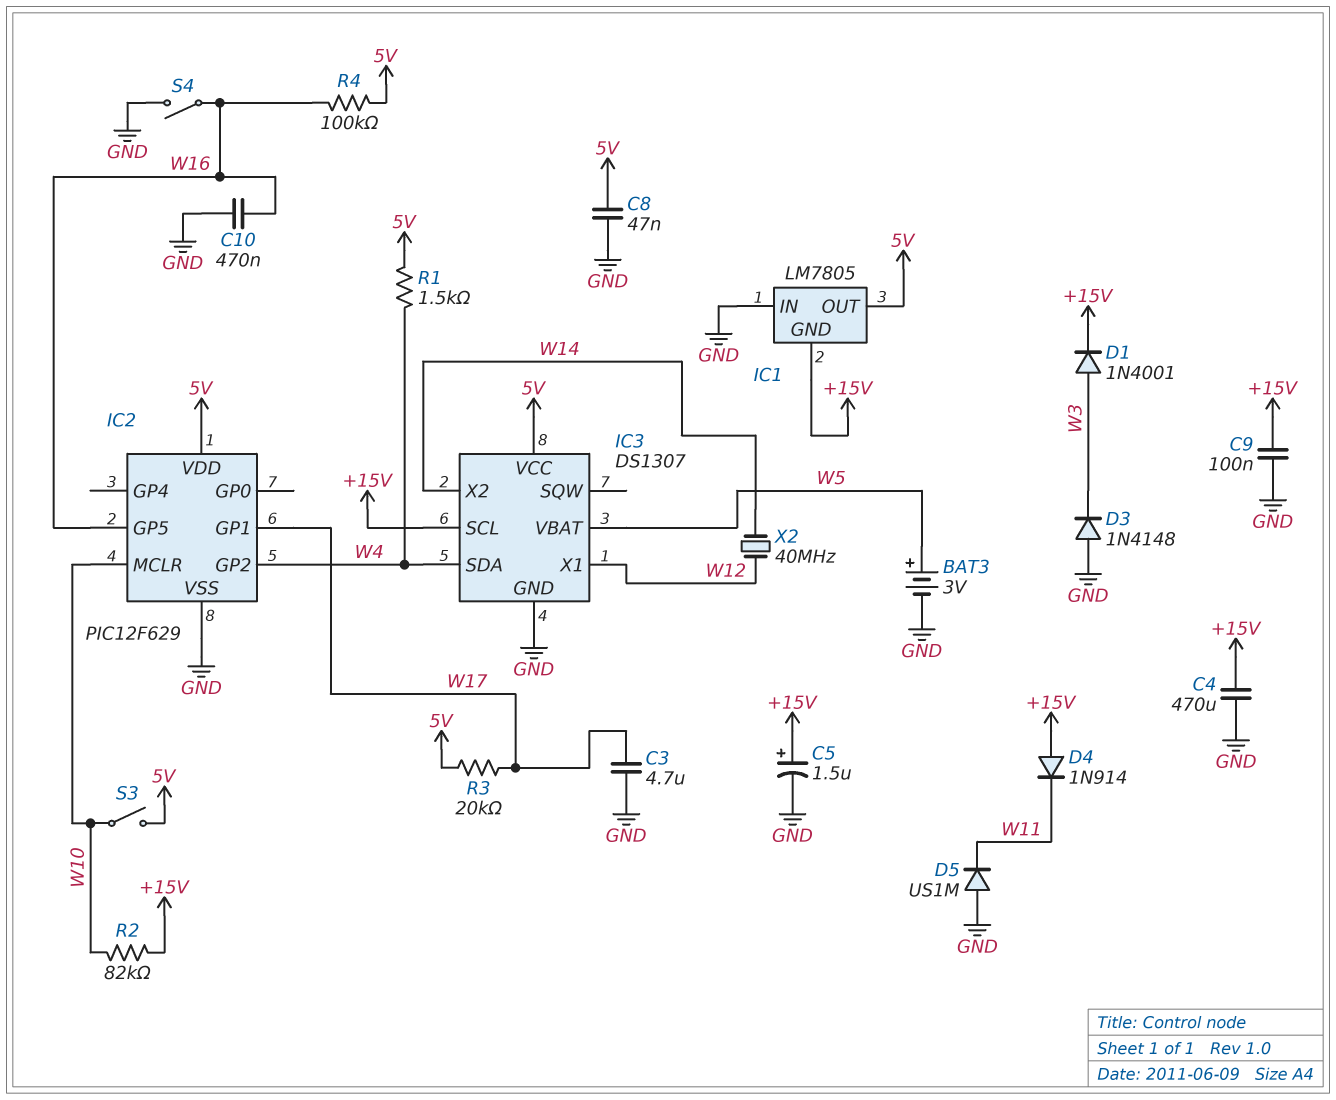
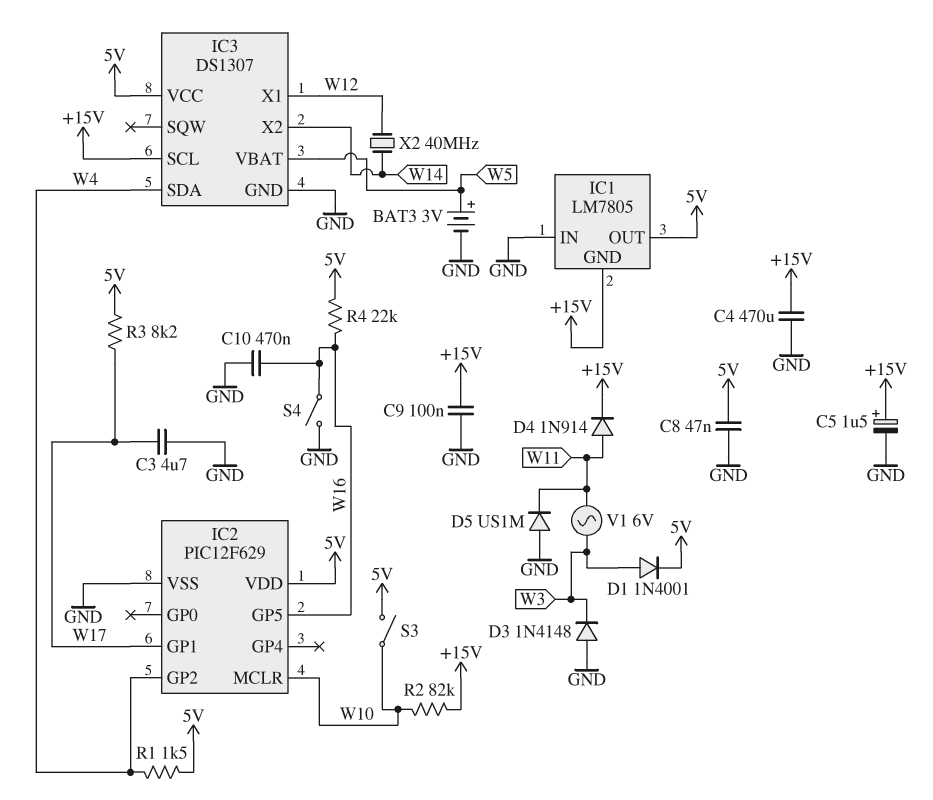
D1: diode 1N4001 (A W3, K +15V) -> diode 1N4001 (A W3, K 5V)
D4: diode 1N914 (A +15V, K W11) -> diode 1N914 (A W11, K +15V)
R3: 20k (5V, W17) -> 8.2k (5V, W17)
R4: 100k (5V, W16) -> 22k (5V, W16)
V1: none -> AC 6V (W3, W11)

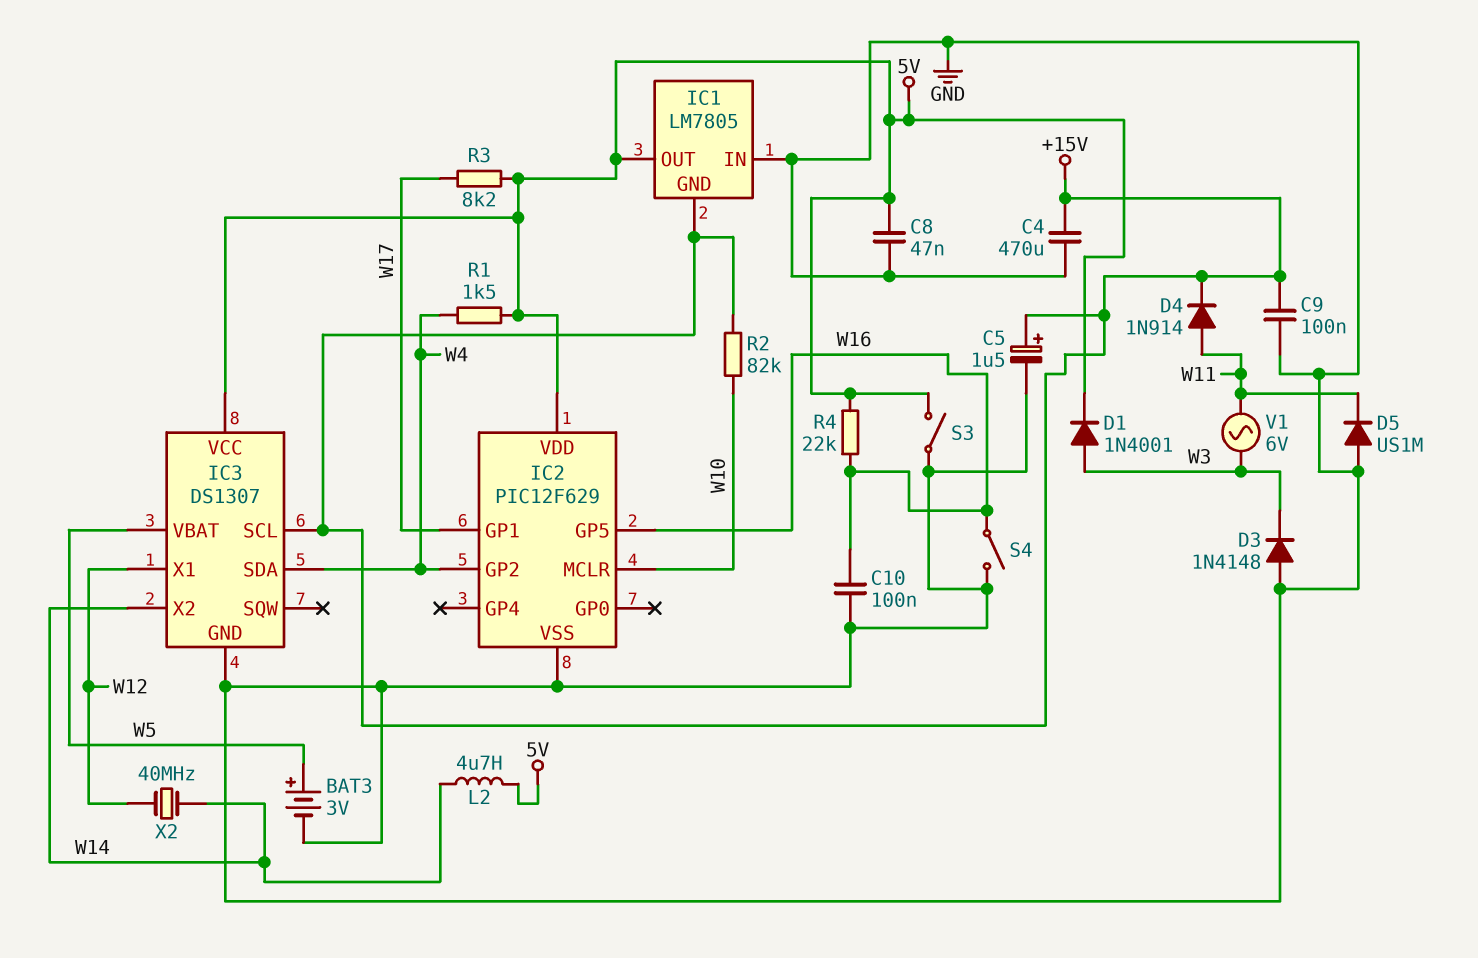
C3: 4.7uF (GND, W17) -> none
C10: 470nF (GND, W16) -> 100nF (GND, W16)
L2: none -> 4.7uH (5V, W14)
S3: switch (5V, W10) -> switch (5V, GND)

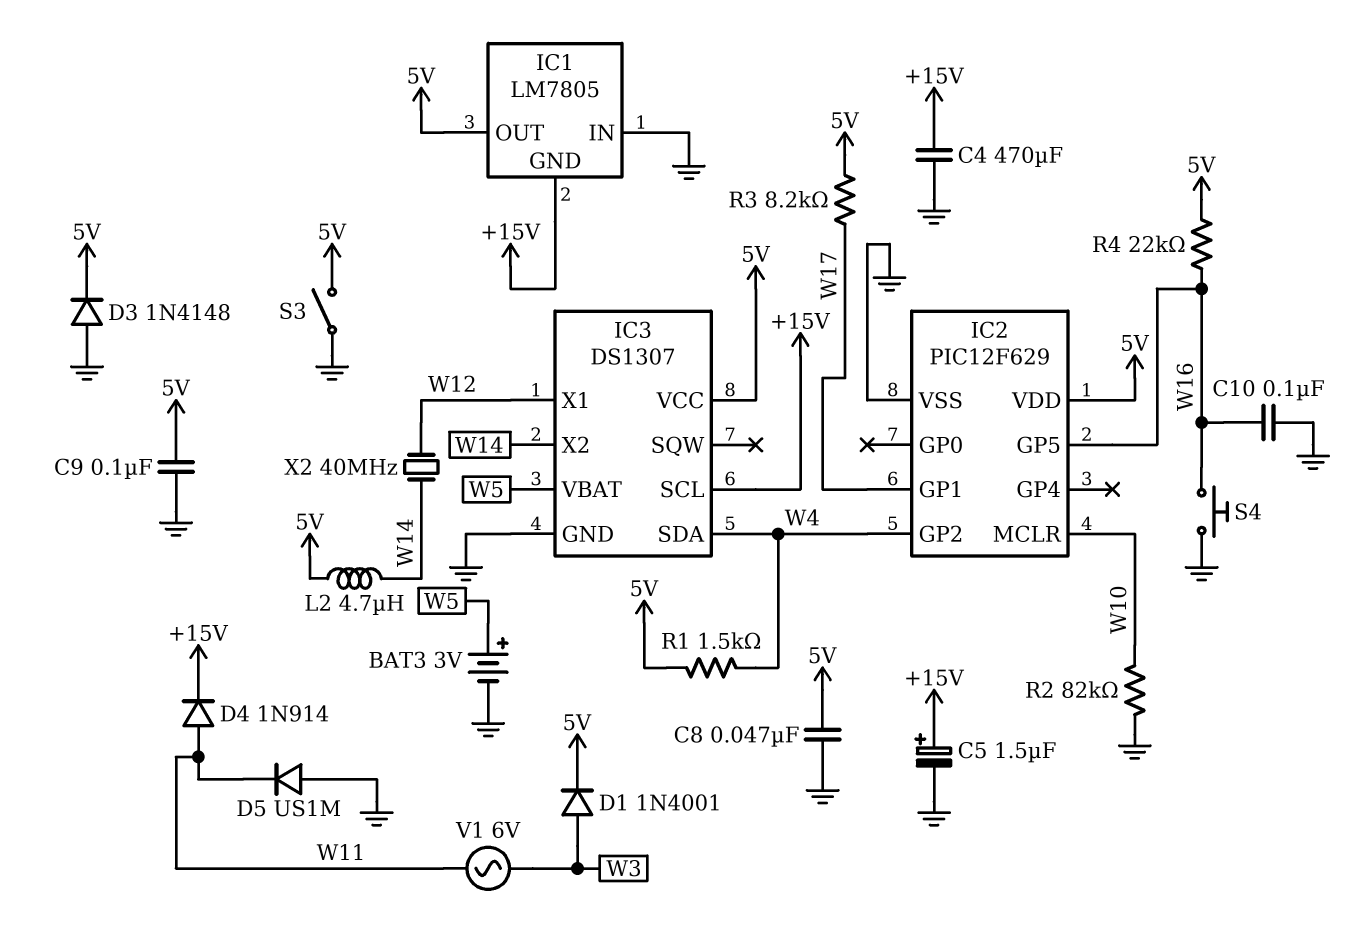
C9: 100nF (+15V, GND) -> 100nF (5V, GND)
D3: diode 1N4148 (A GND, K W3) -> diode 1N4148 (A GND, K 5V)
R2: 82k (+15V, W10) -> 82k (GND, W10)
S4: switch (GND, W16) -> button (GND, W16)

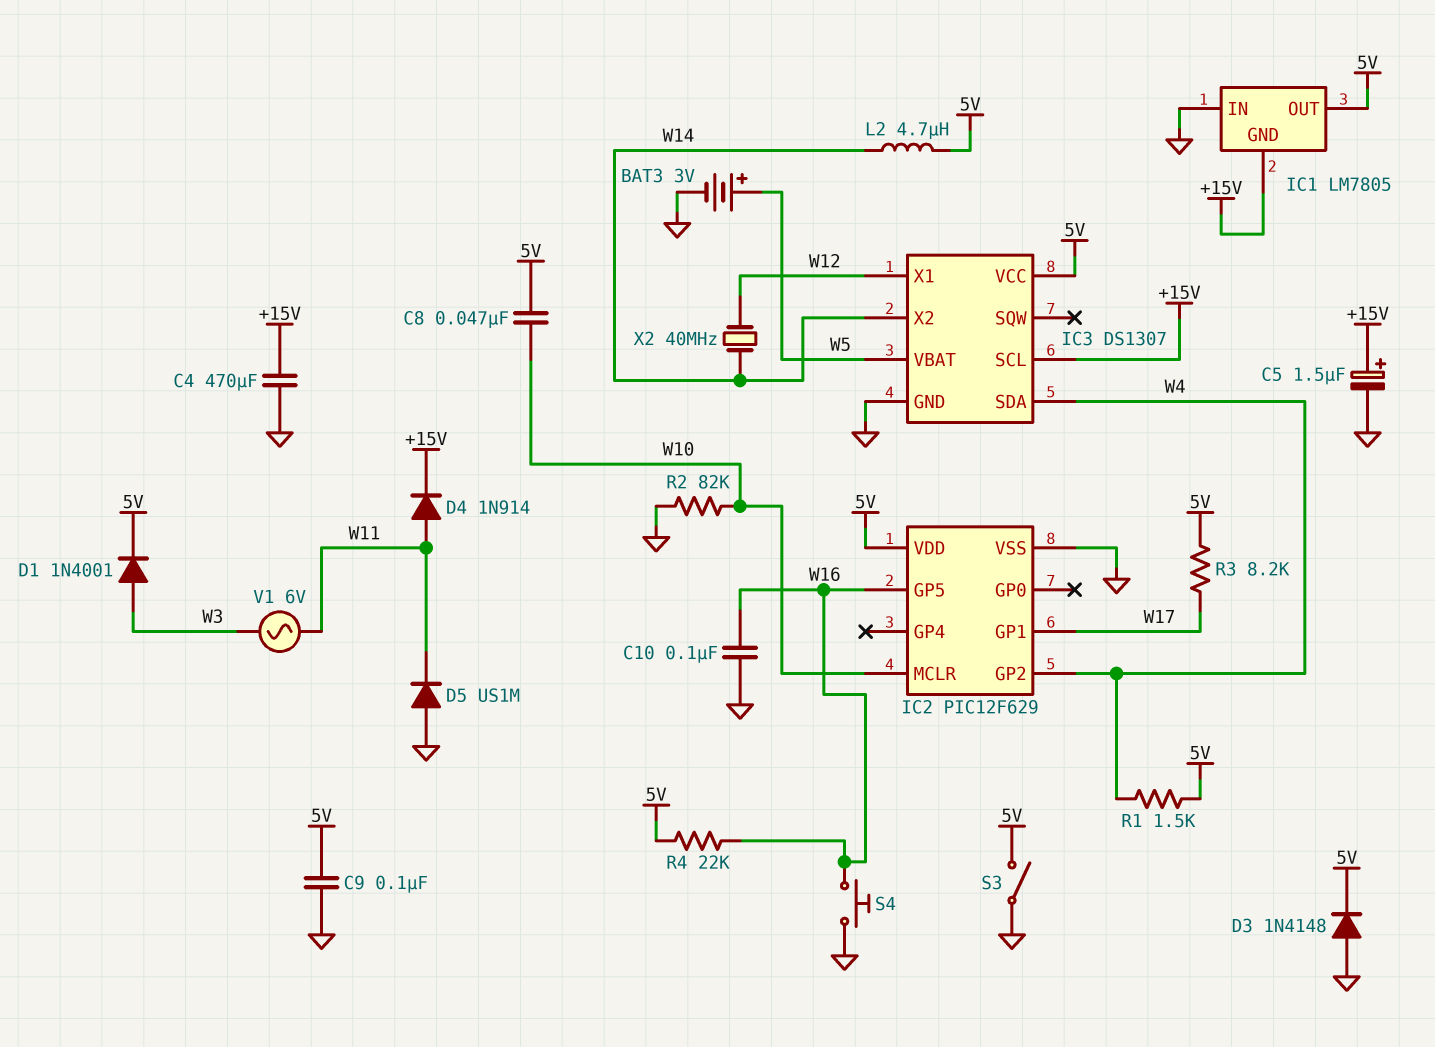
C8: 47nF (5V, GND) -> 47nF (5V, W10)

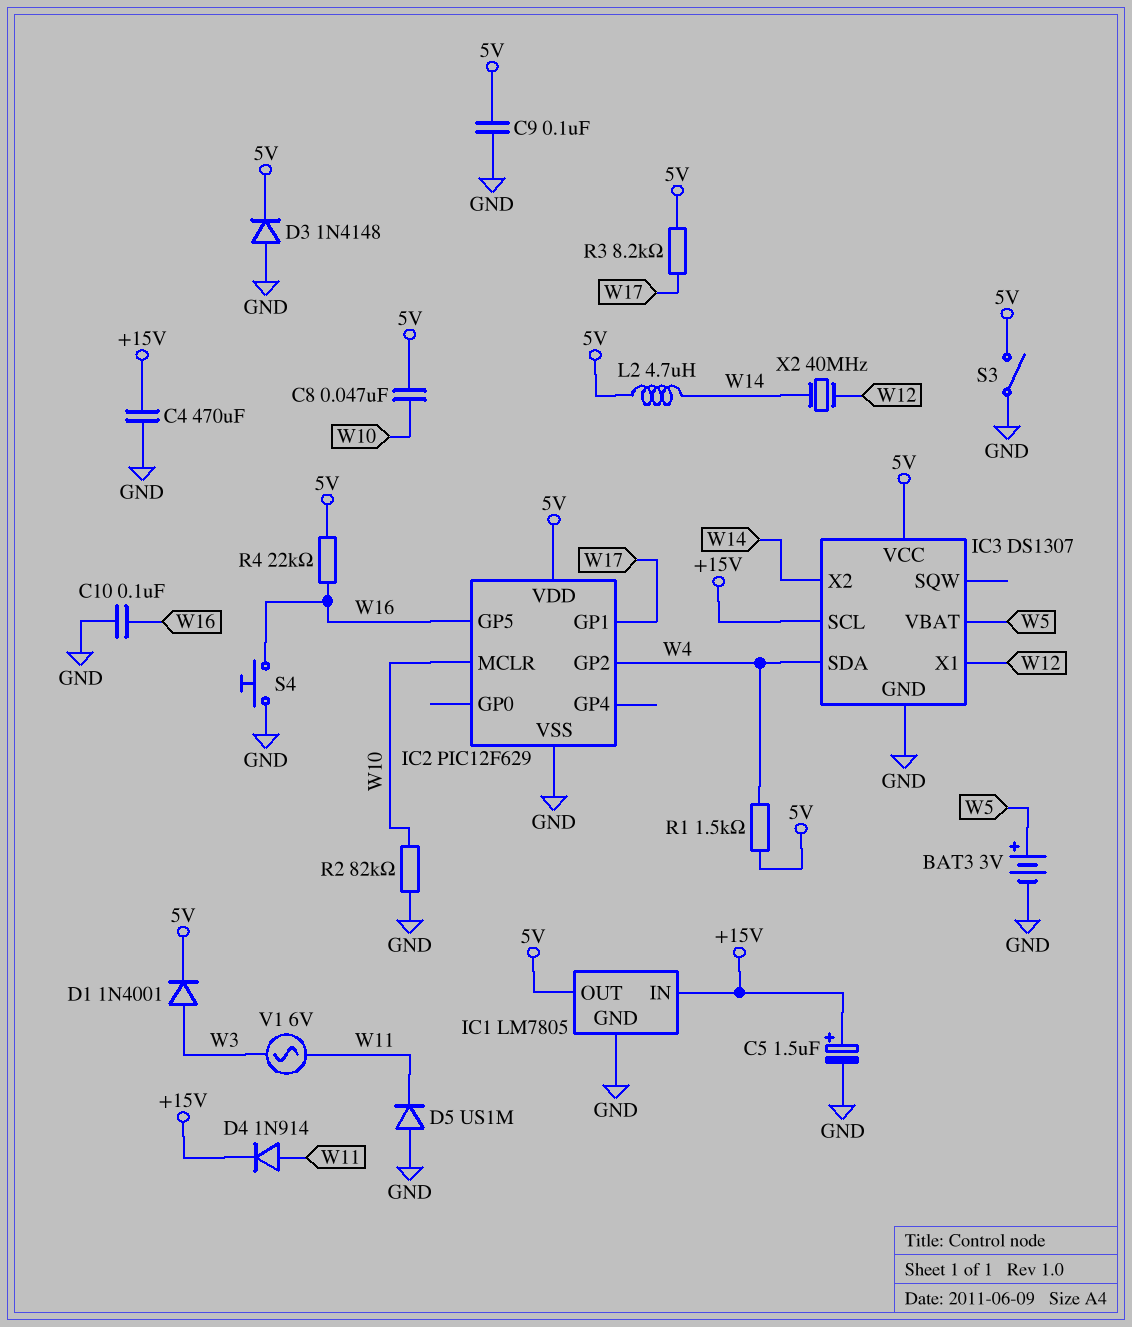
IC1 pin GND: +15V -> GND
IC1 pin IN: GND -> +15V

